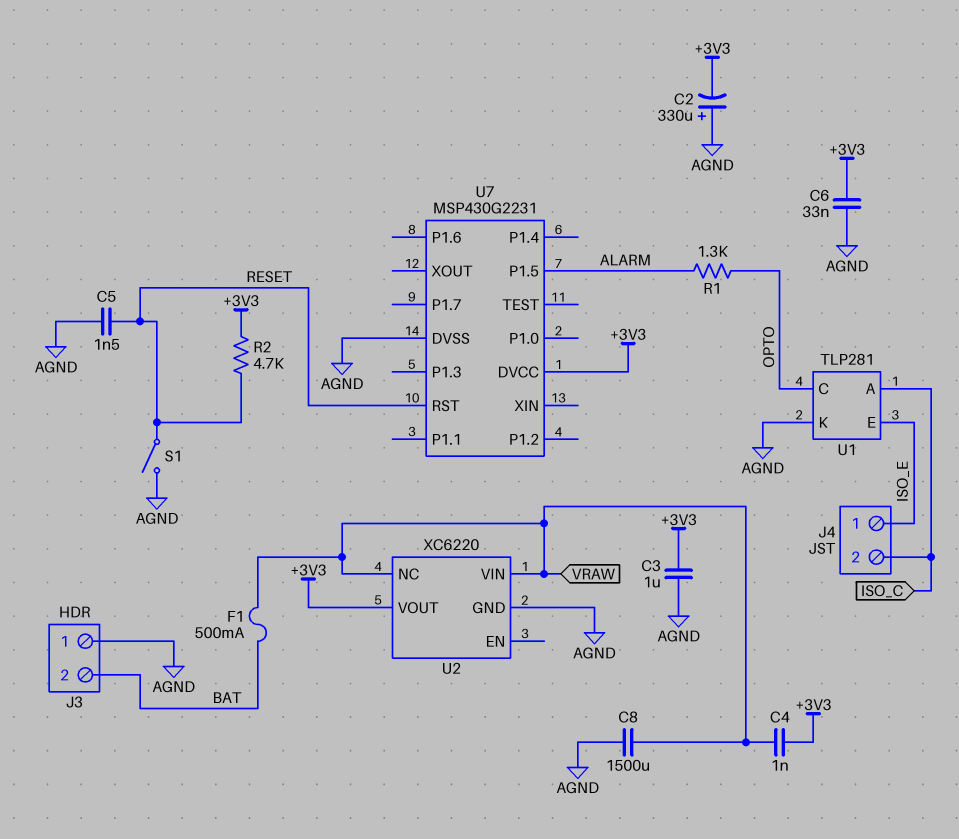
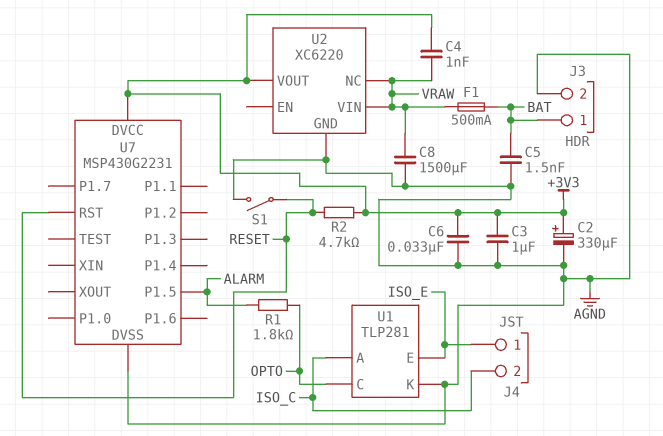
C2: 330uF (plus AGND, minus +3V3) -> 330uF (plus +3V3, minus AGND)
C5: 1.5nF (AGND, RESET) -> 1.5nF (AGND, BAT)
J3 pin 1: AGND -> BAT
J3 pin 2: BAT -> AGND
R1: 1.3k (ALARM, OPTO) -> 1.8k (ALARM, OPTO)

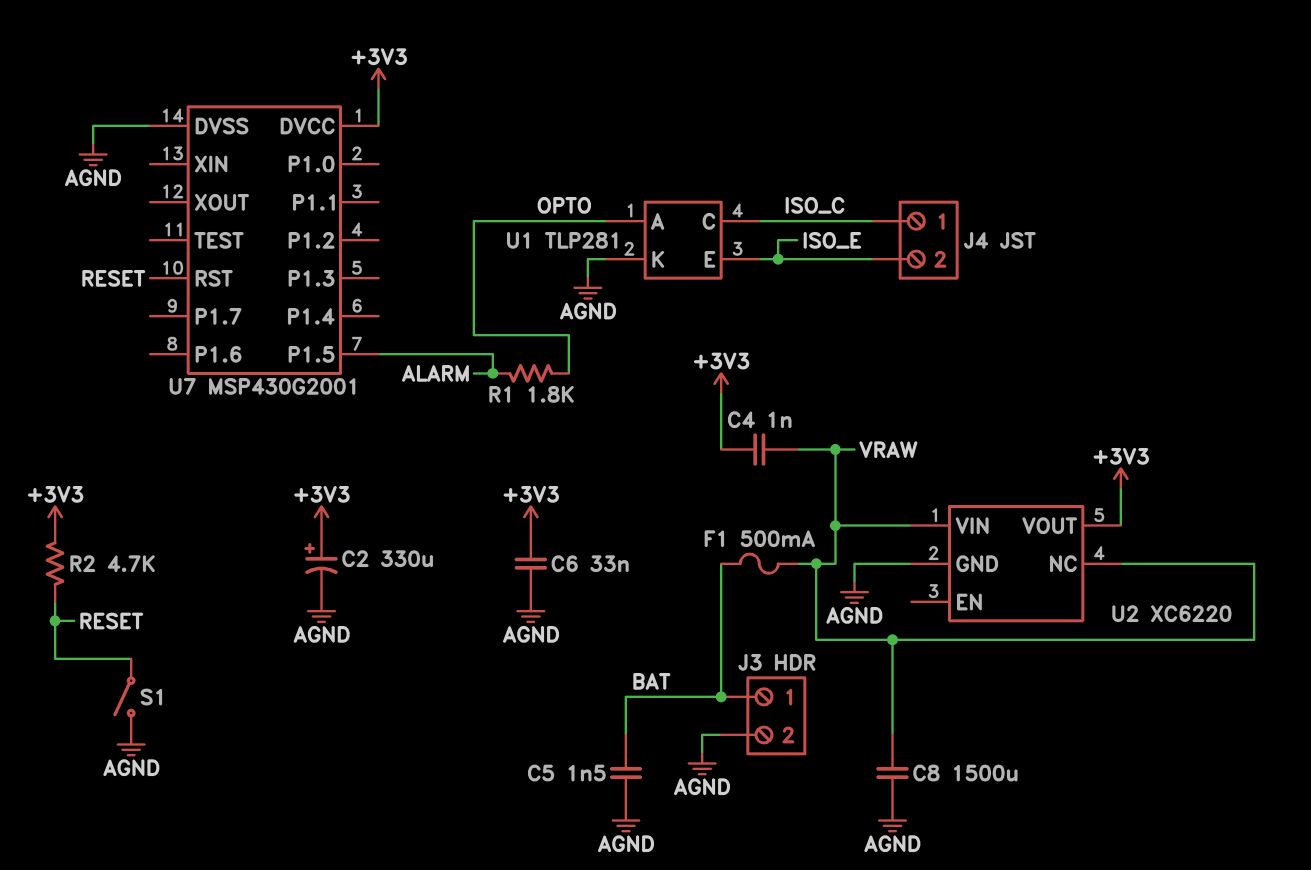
C3: 1uF (+3V3, AGND) -> none
J4 pin 1: ISO_E -> ISO_C
J4 pin 2: ISO_C -> ISO_E
U1 pin A: ISO_C -> OPTO
U1 pin C: OPTO -> ISO_C
U7: MSP430G2231 -> MSP430G2001

